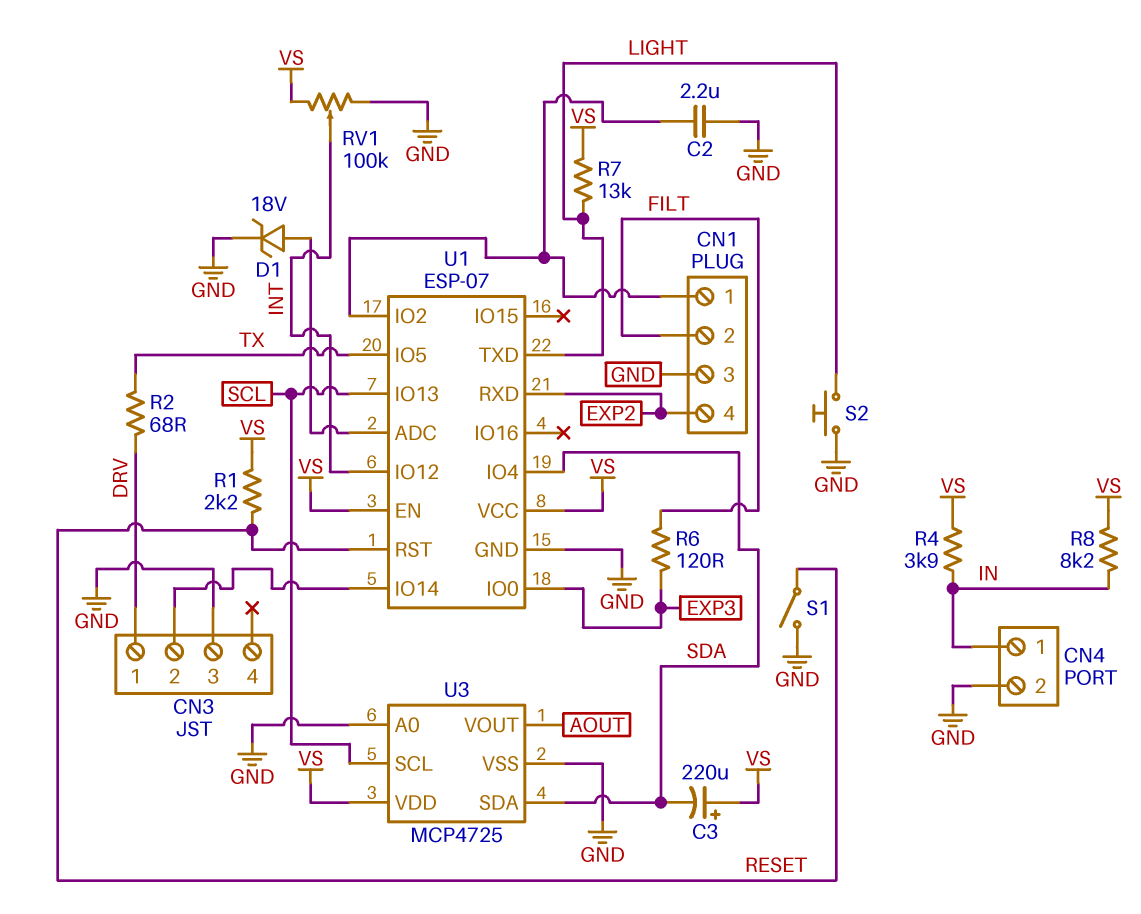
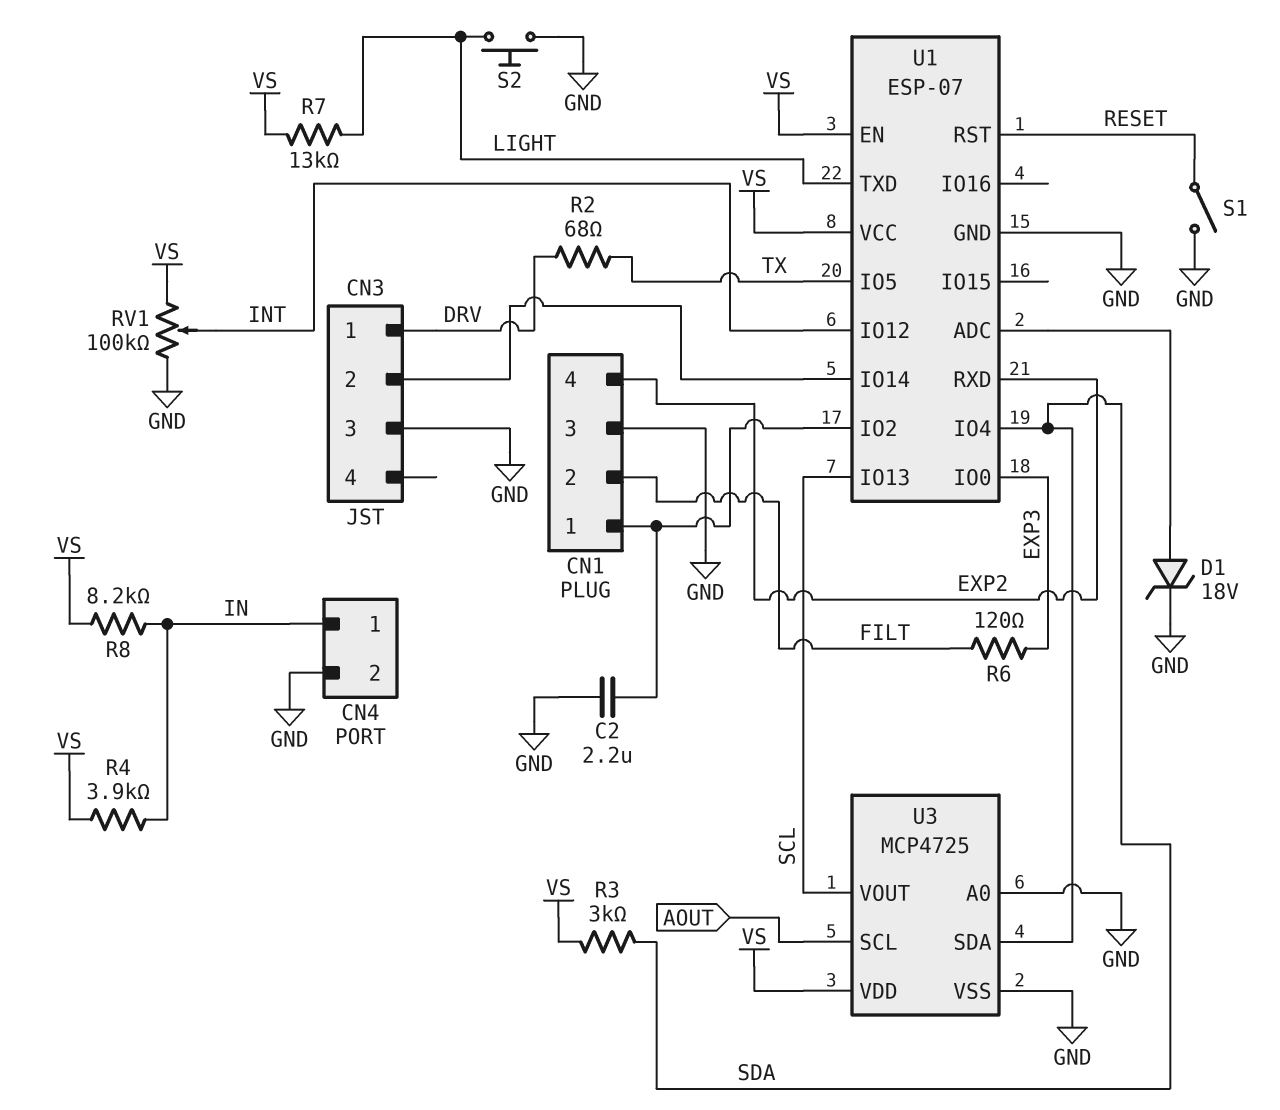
C3: 220uF (plus VS, minus SDA) -> none
R1: 2.2k (RESET, VS) -> none
R3: none -> 3k (SDA, VS)
U3 pin SCL: SCL -> AOUT
U3 pin VOUT: AOUT -> SCL

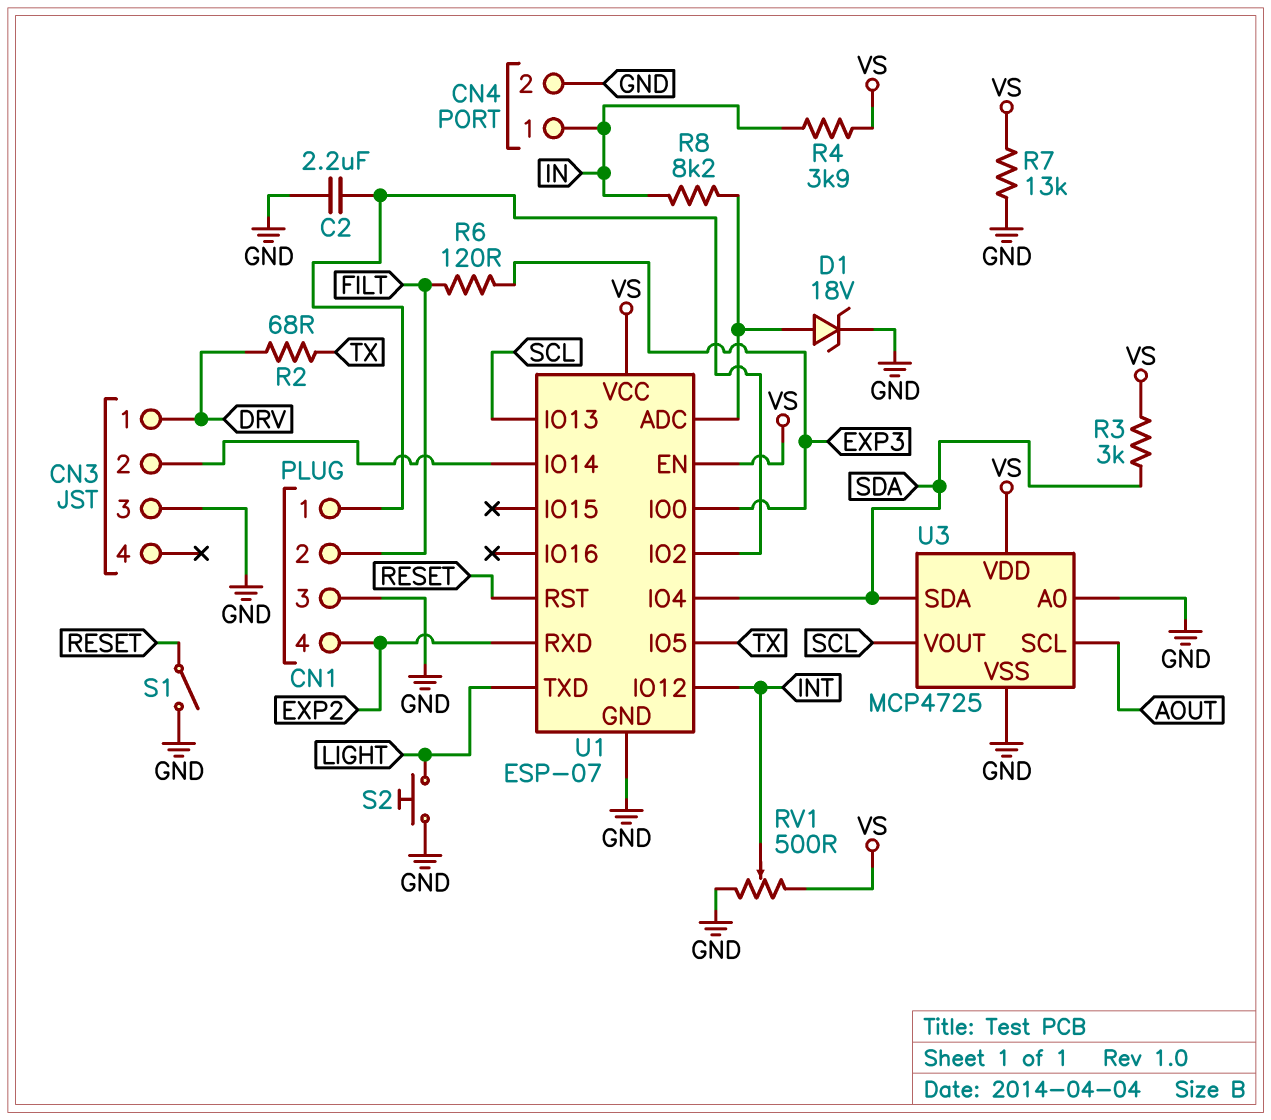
R7: 13k (LIGHT, VS) -> 13k (GND, VS)
R8: 8.2k (IN, VS) -> 8.2k (IN, U1/ADC)
RV1: 100k (GND, VS, wiper INT) -> 500 (GND, VS, wiper INT)

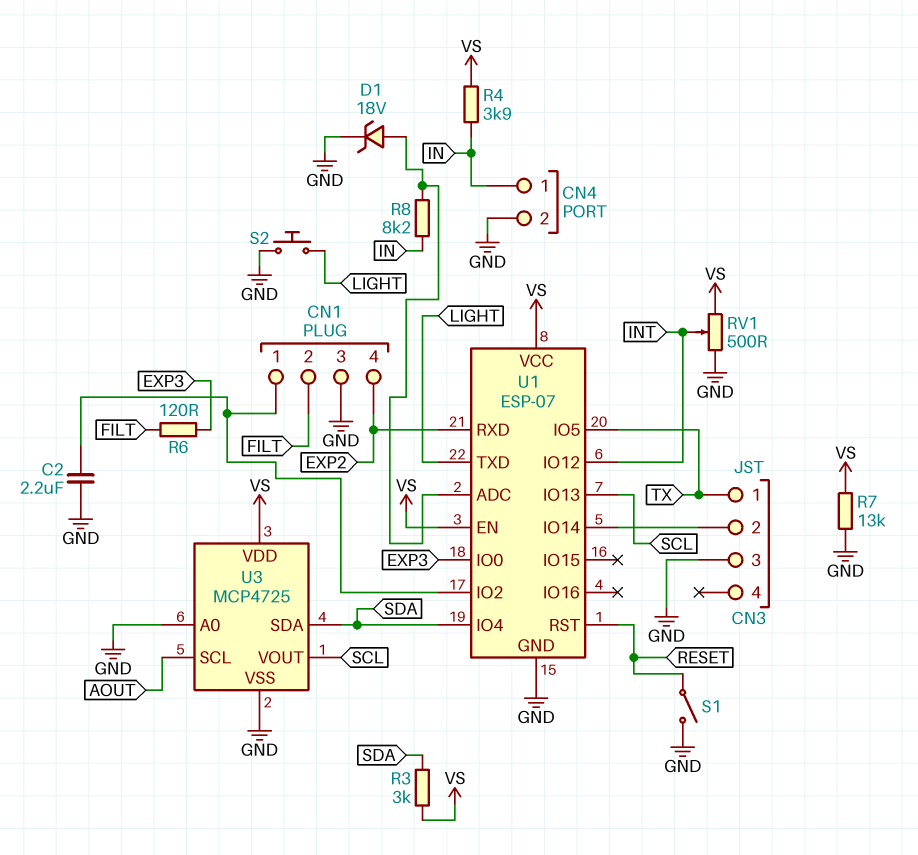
CN3 pin 1: DRV -> TX
R2: 68 (DRV, TX) -> none

